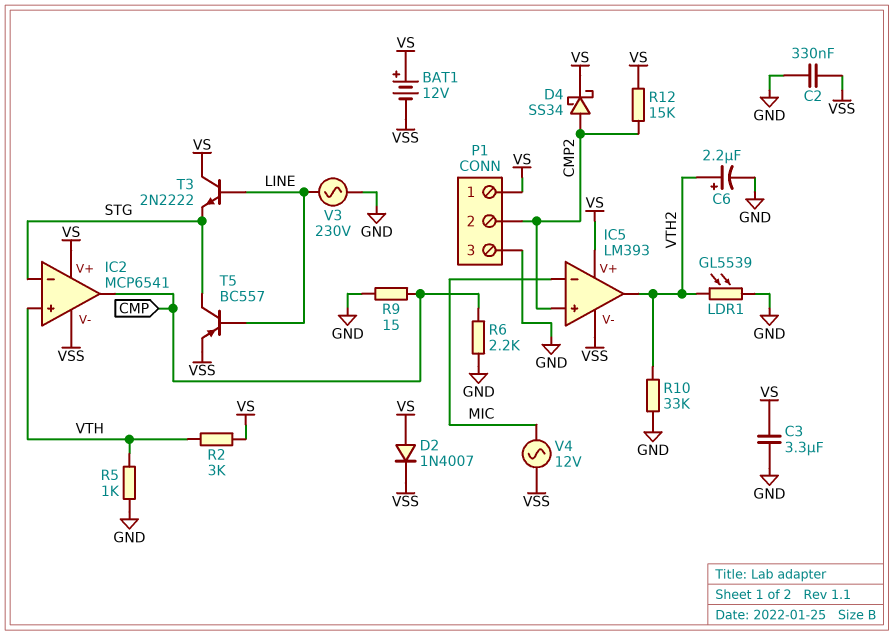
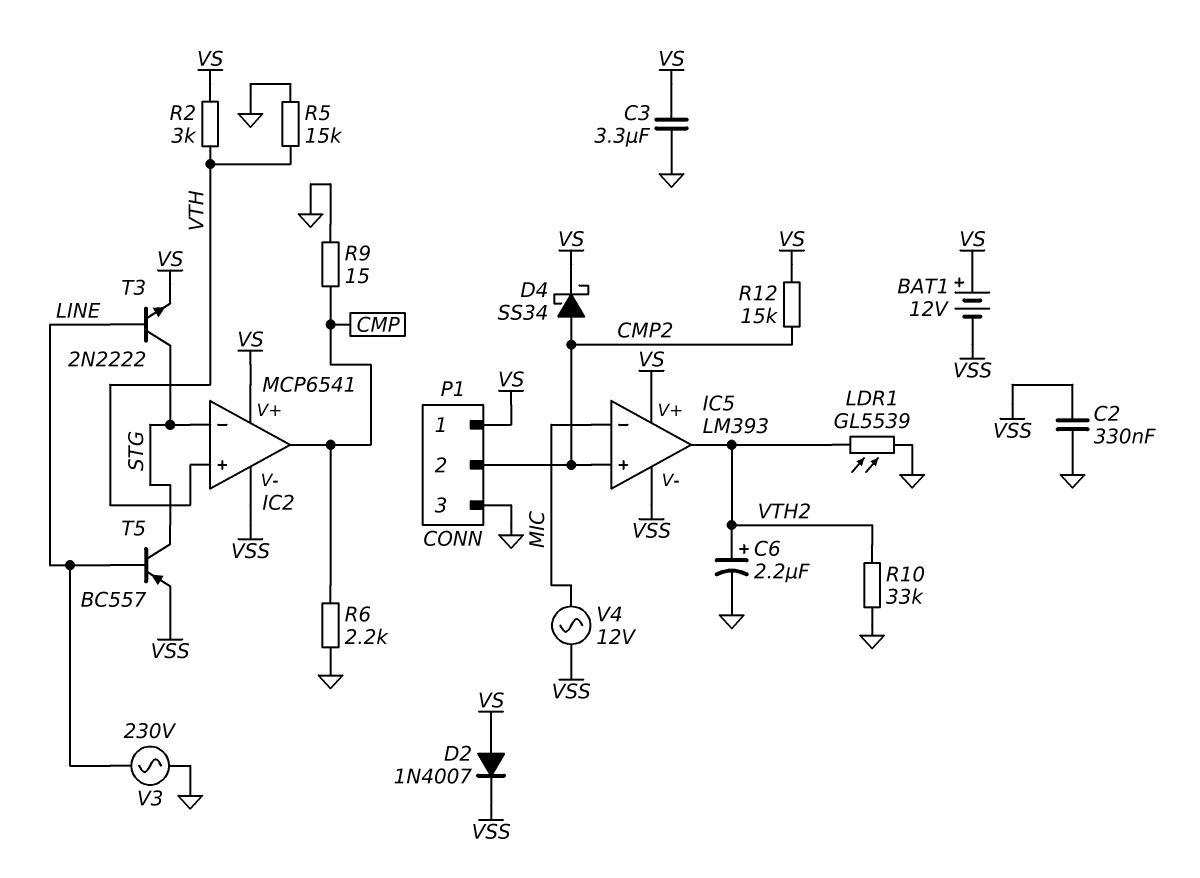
R5: 1k (GND, VTH) -> 15k (GND, VTH)
T3: NPN 2N2222 (B LINE, C VS, E STG) -> NPN 2N2222 (B LINE, C STG, E VS)

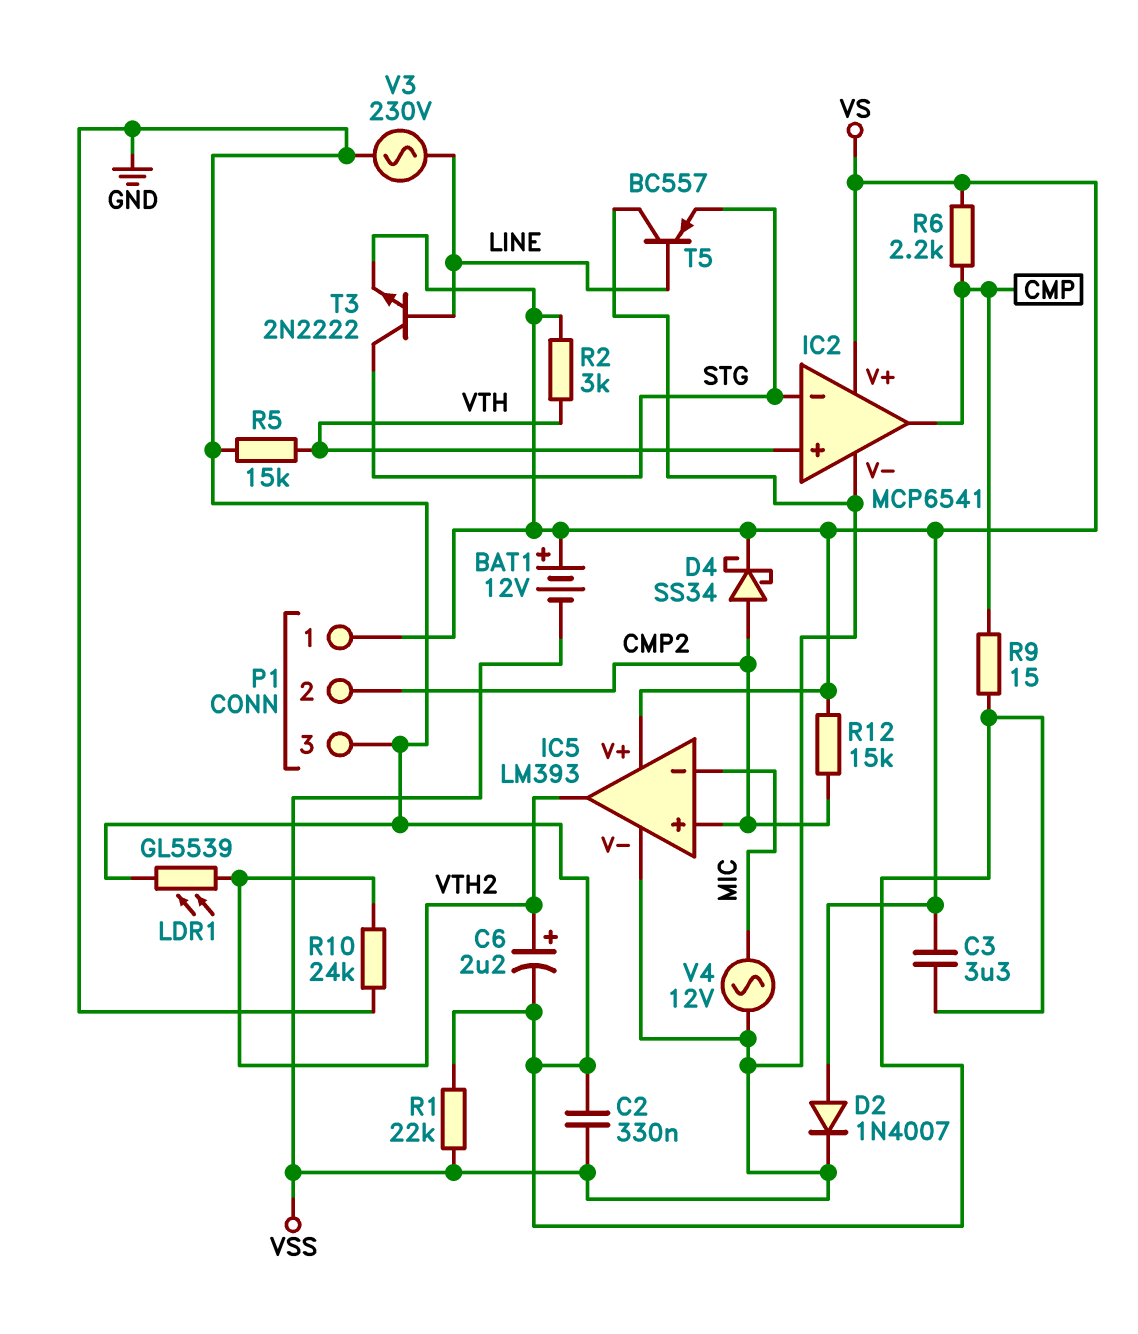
R1: none -> 22k (GND, VSS)
R6: 2.2k (CMP, GND) -> 2.2k (CMP, VS)
R10: 33k (GND, VTH2) -> 24k (GND, VTH2)
T5: PNP BC557 (B LINE, C STG, E VSS) -> PNP BC557 (B LINE, C VSS, E STG)

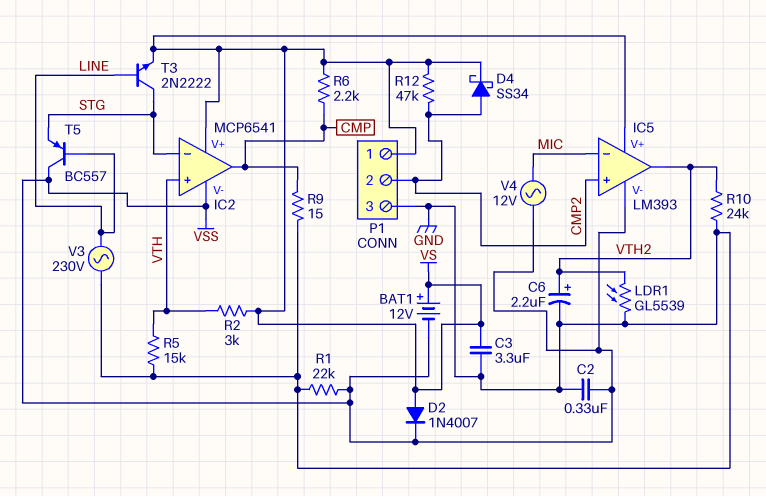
R12: 15k (CMP2, VS) -> 47k (CMP2, VS)

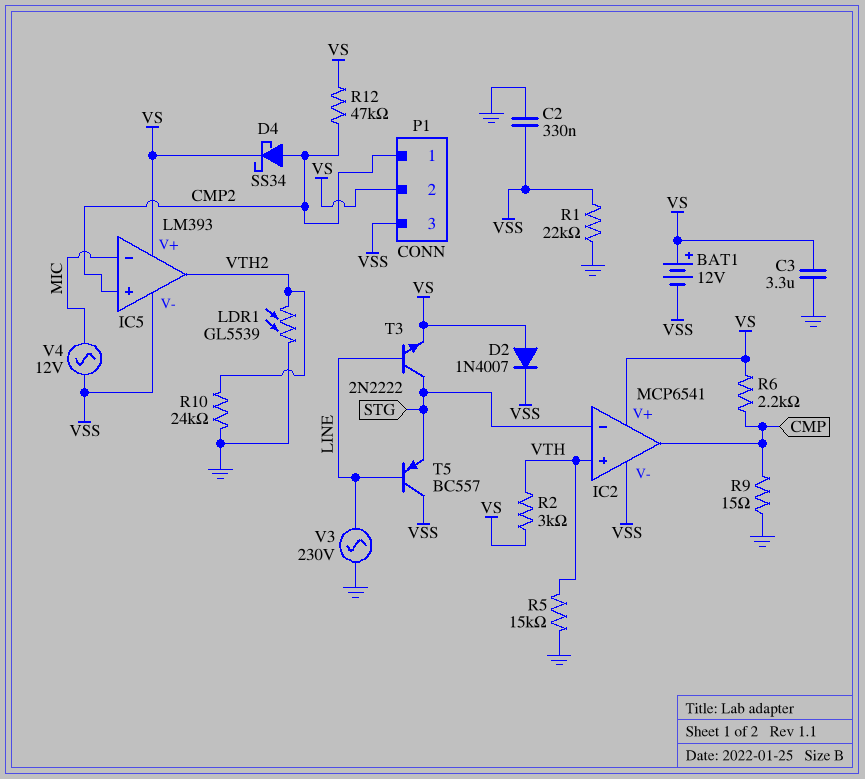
C6: 2.2uF (plus VTH2, minus GND) -> none
P1 pin 1: VS -> CMP2
P1 pin 2: CMP2 -> VS
P1 pin 3: GND -> VSS

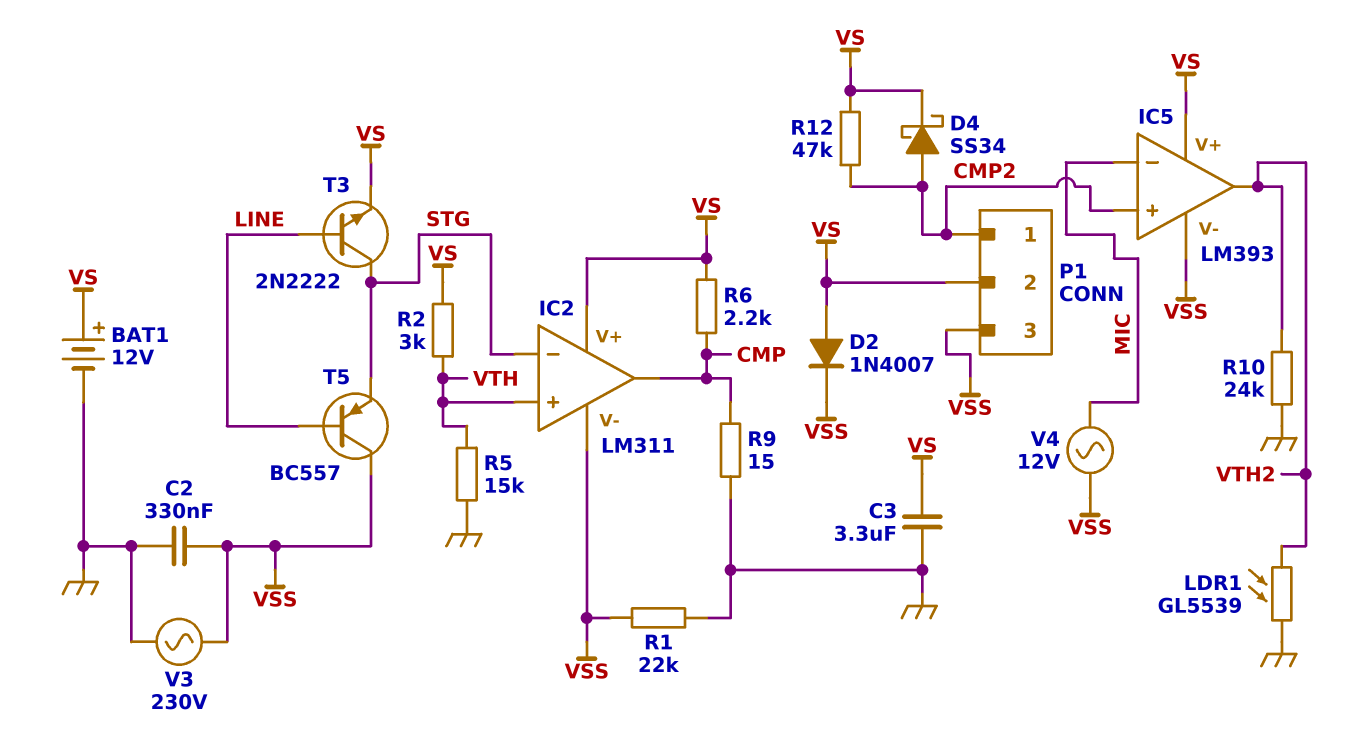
BAT1: 12V (plus VS, minus VSS) -> 12V (plus VS, minus GND)
IC2: MCP6541 -> LM311
V3: AC 230V (GND, LINE) -> AC 230V (GND, VSS)

